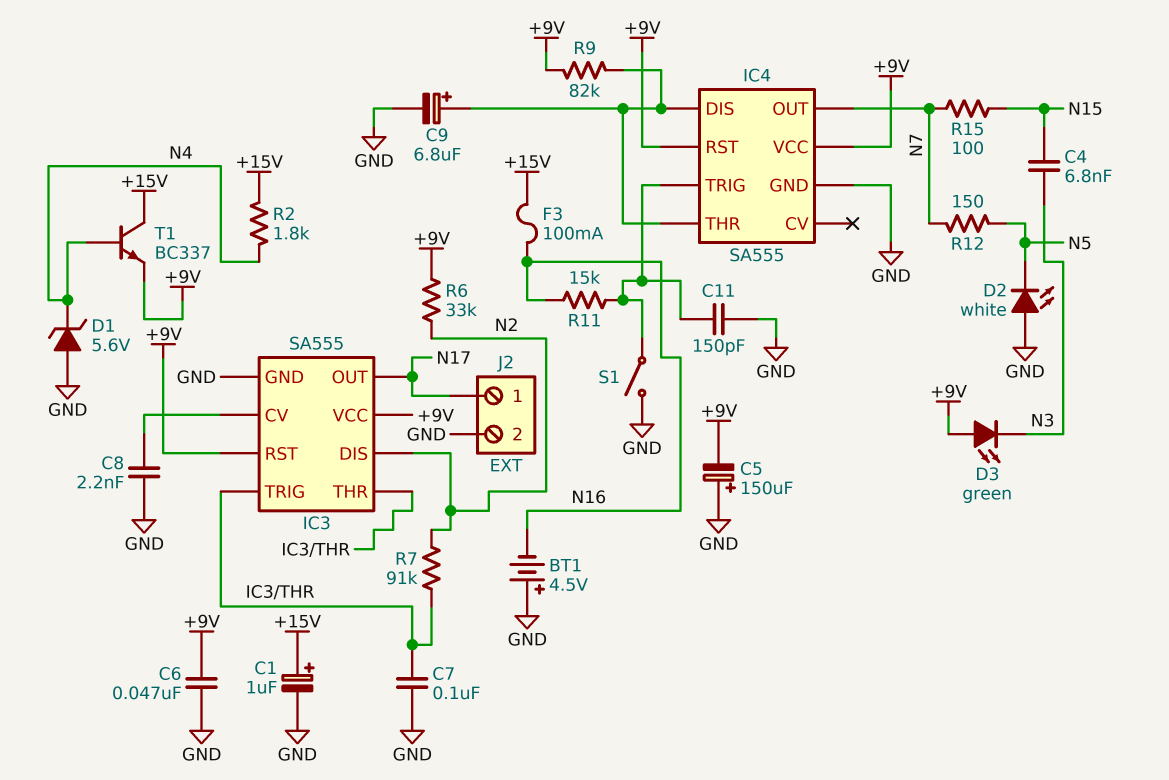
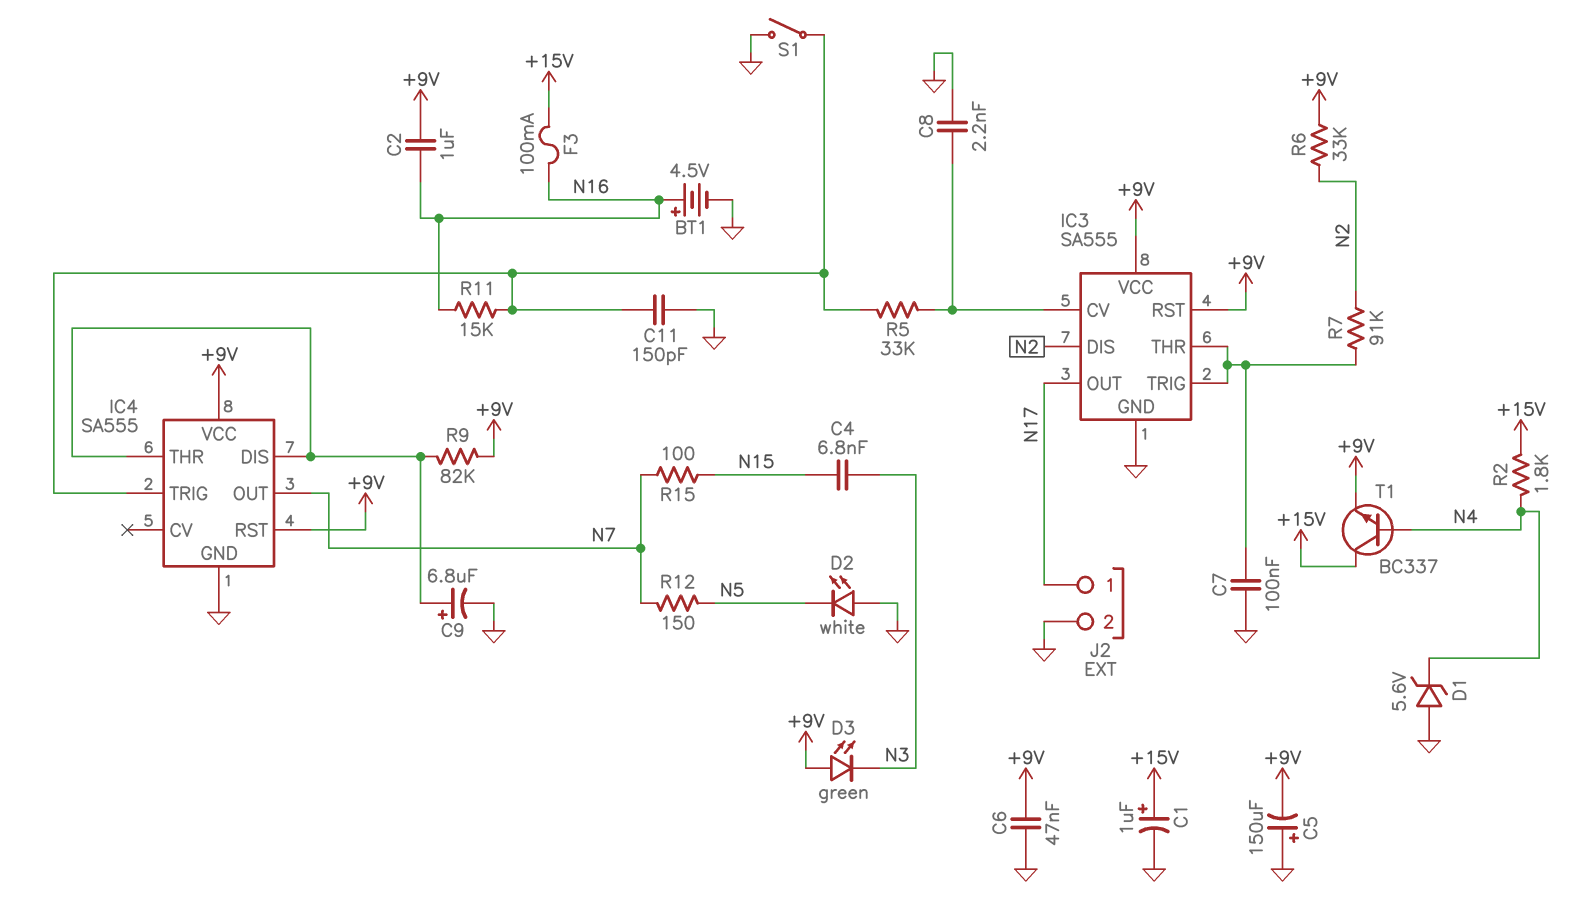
BT1: 4.5V (plus GND, minus N16) -> 4.5V (plus N16, minus GND)
C2: none -> 1uF (+9V, N16)
R5: none -> 33k (IC3/CV, IC4/TRIG)

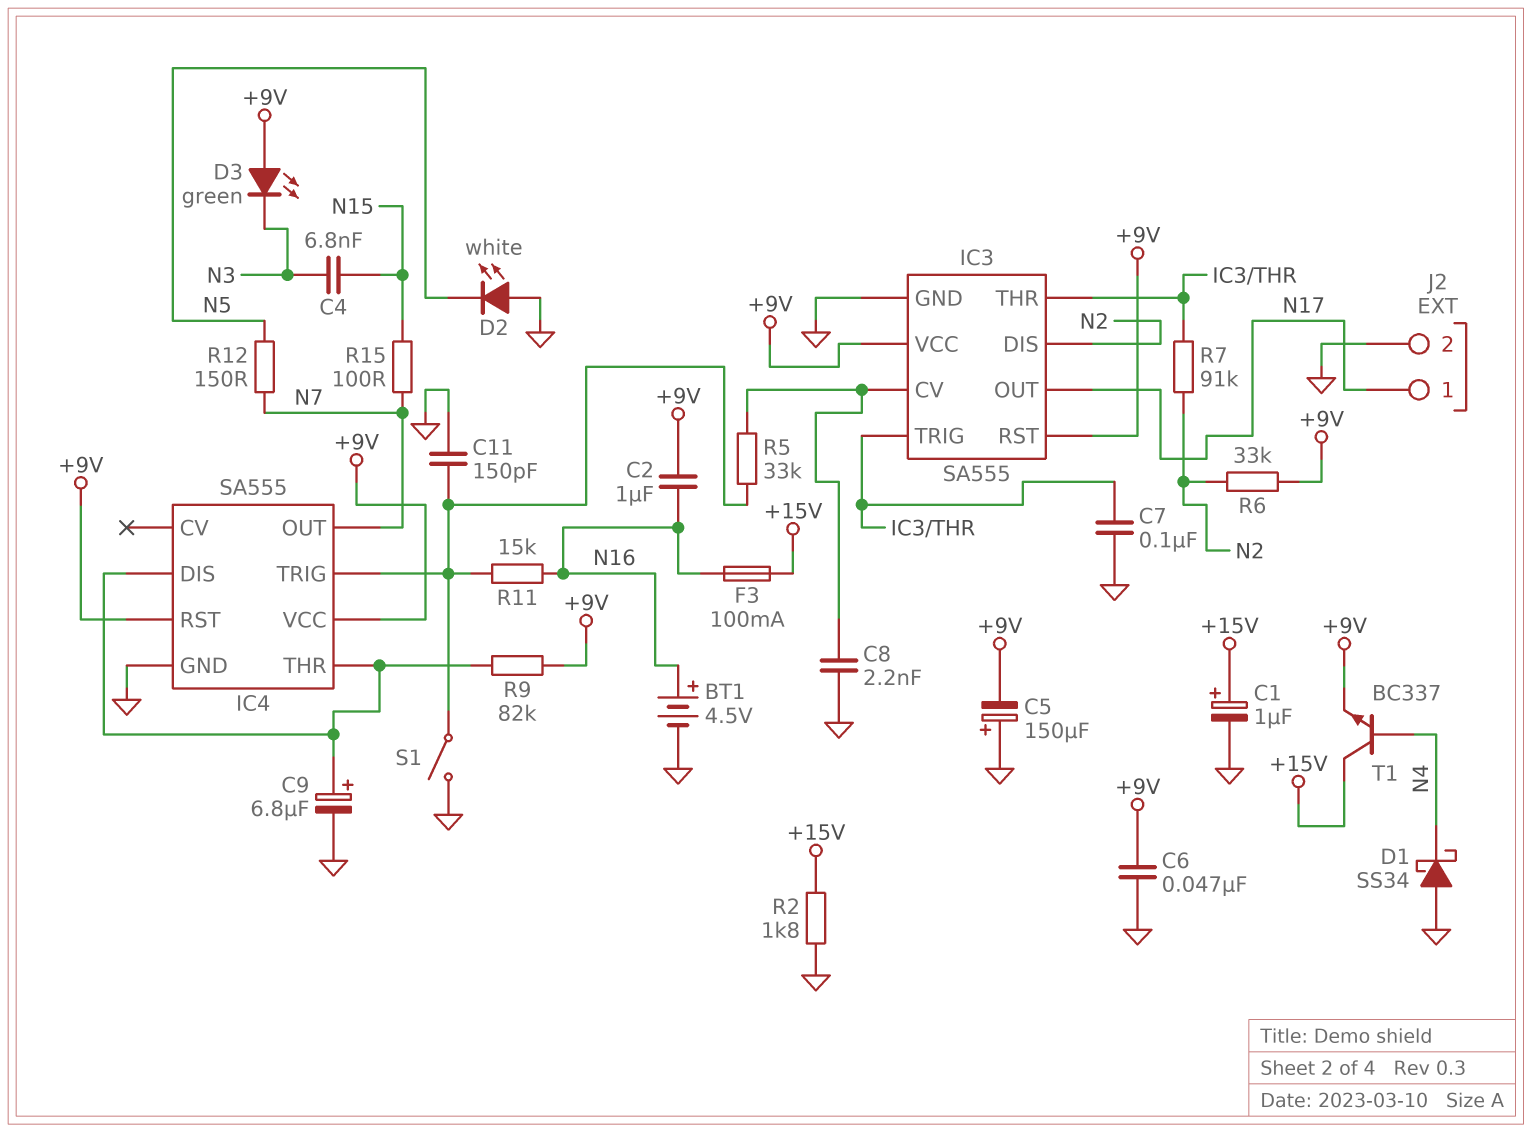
D1: zener 5.6V (A GND, K N4) -> schottky SS34 (A GND, K N4)
R2: 1.8k (+15V, N4) -> 1.8k (+15V, GND)

